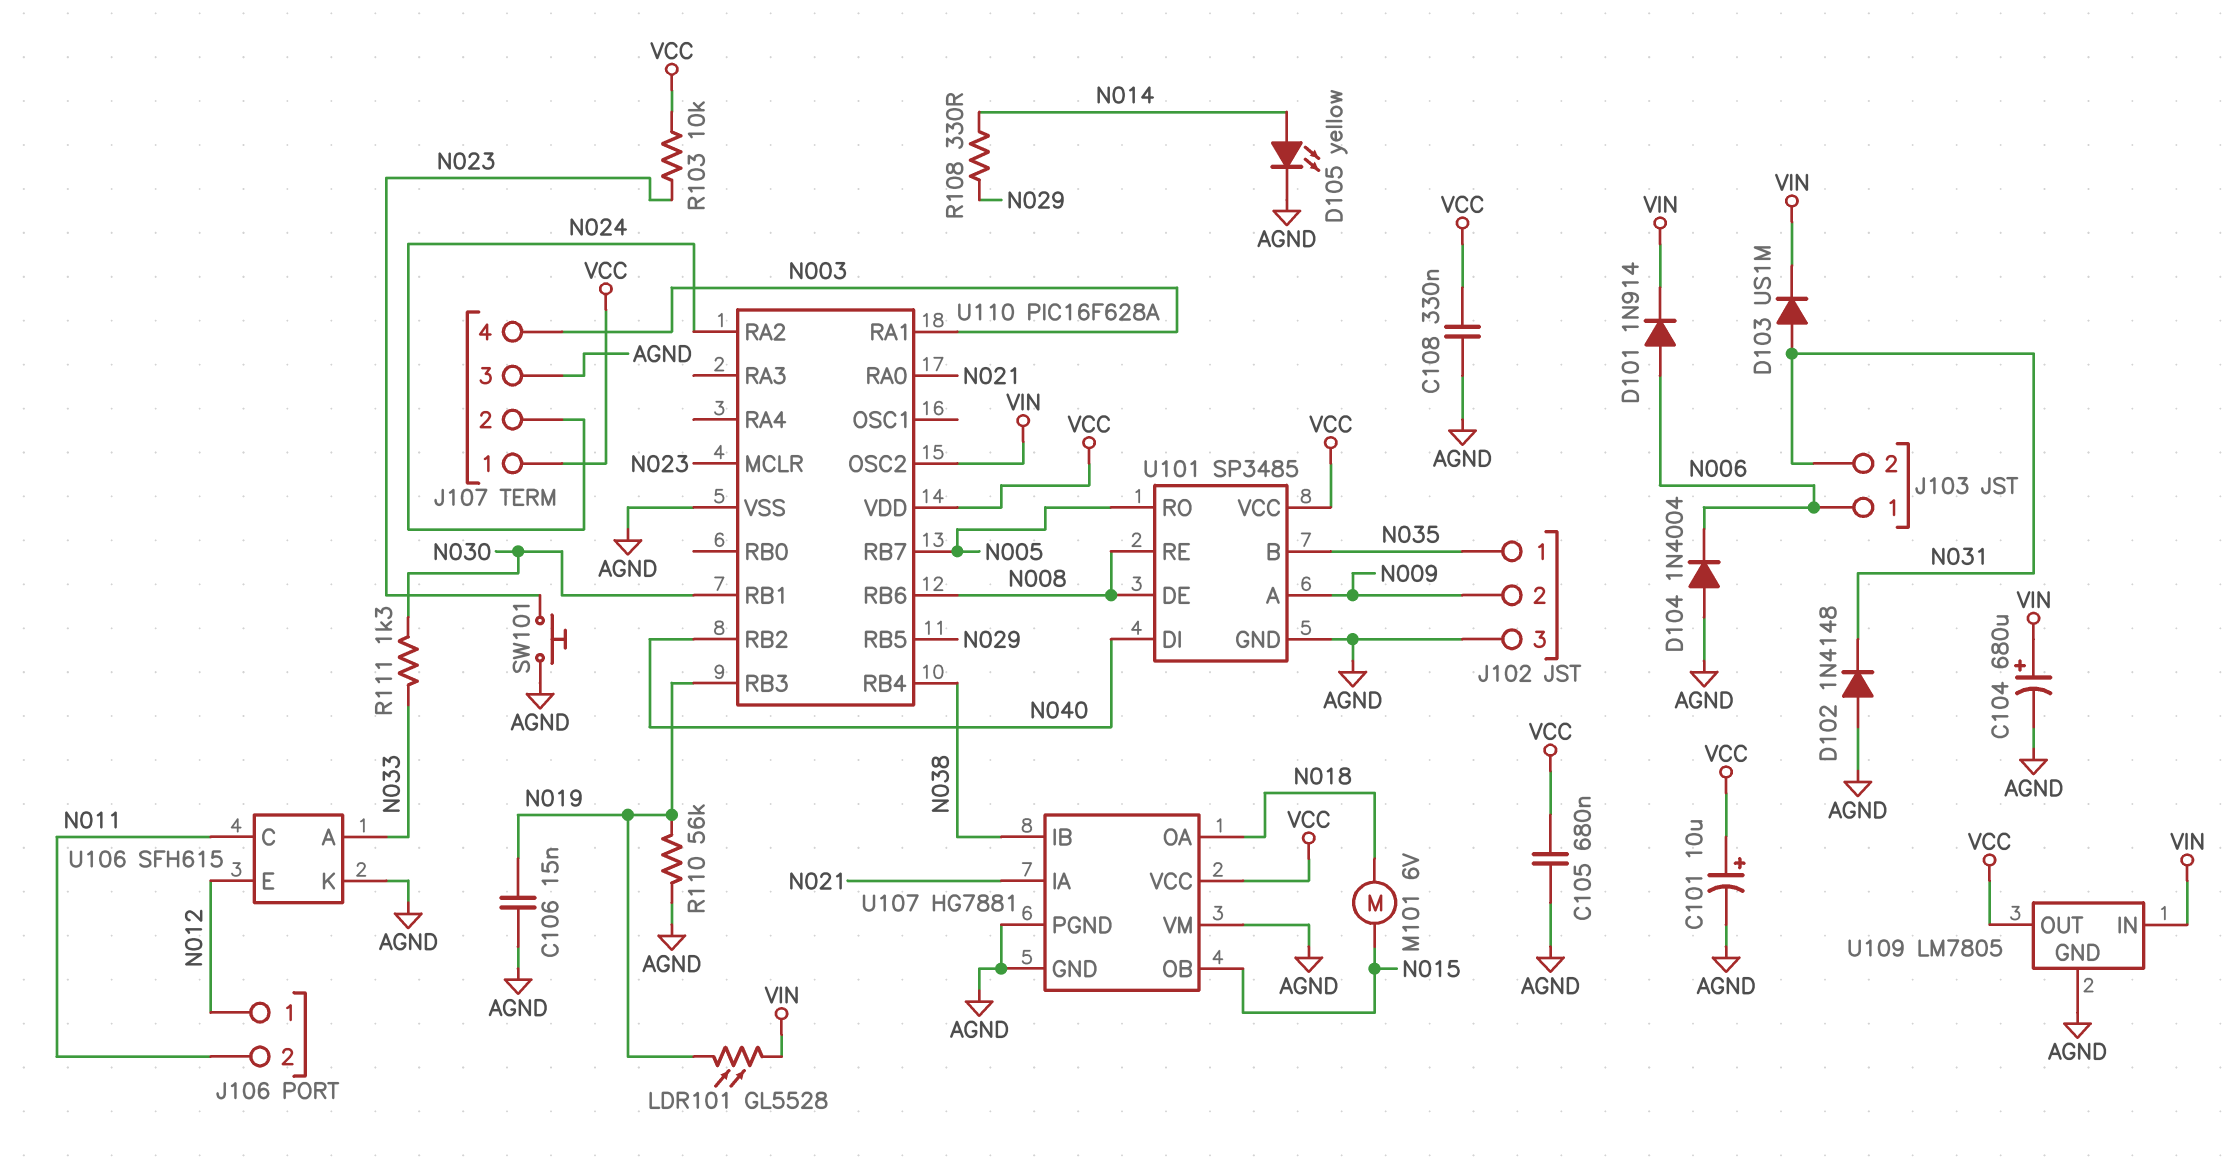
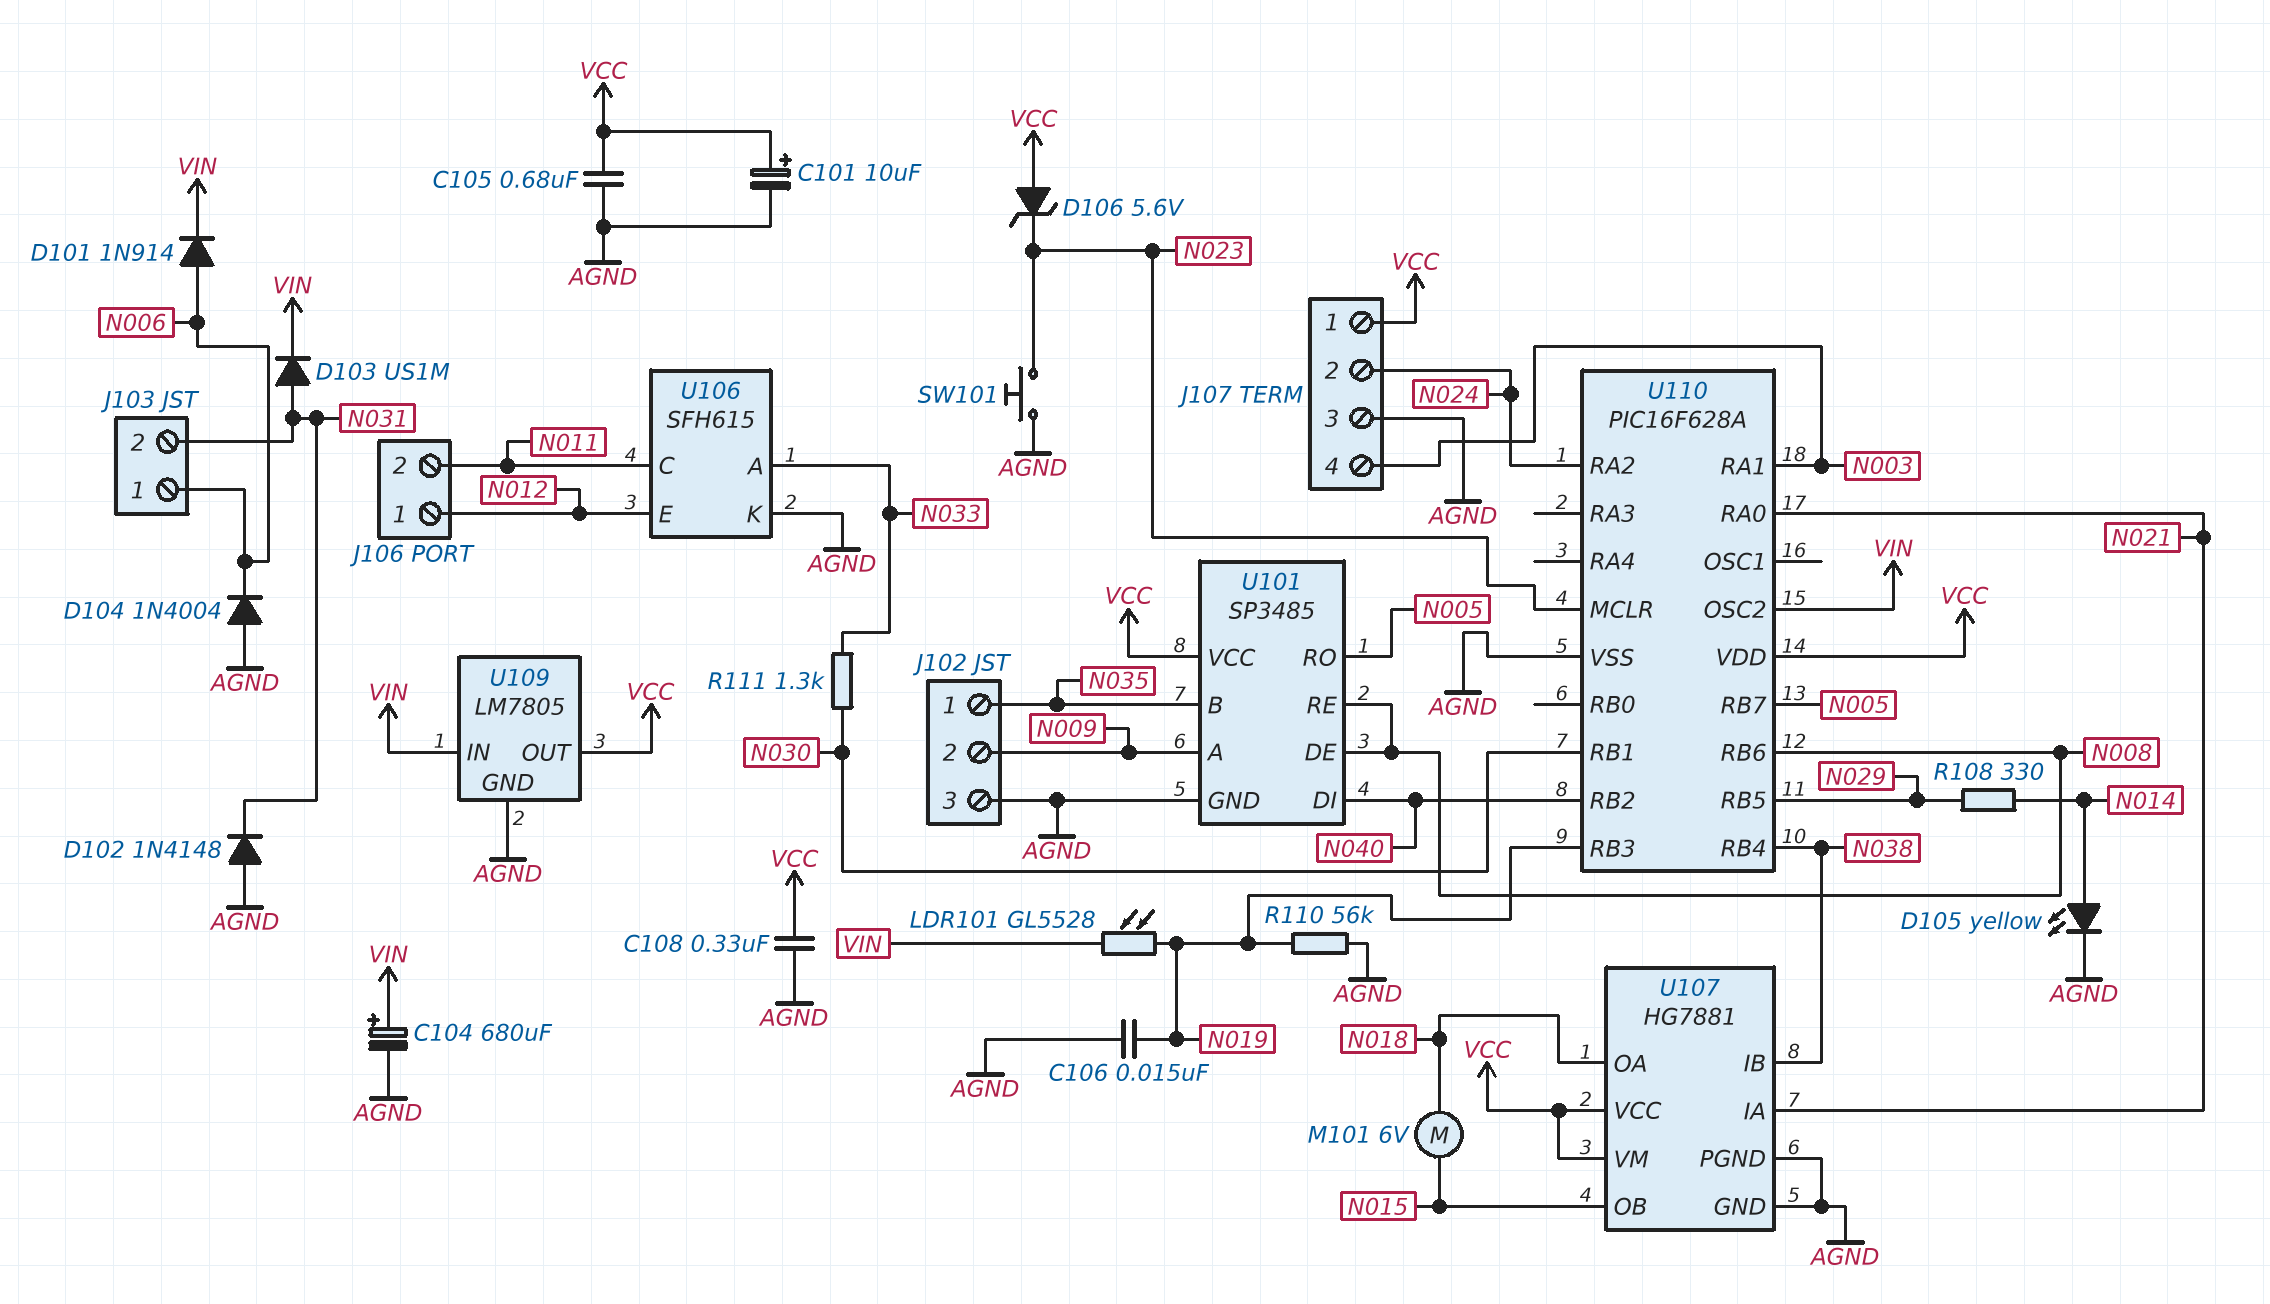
D106: none -> zener 5.6V (A VCC, K N023)
R103: 10k (N023, VCC) -> none
U107 pin VM: AGND -> VCC

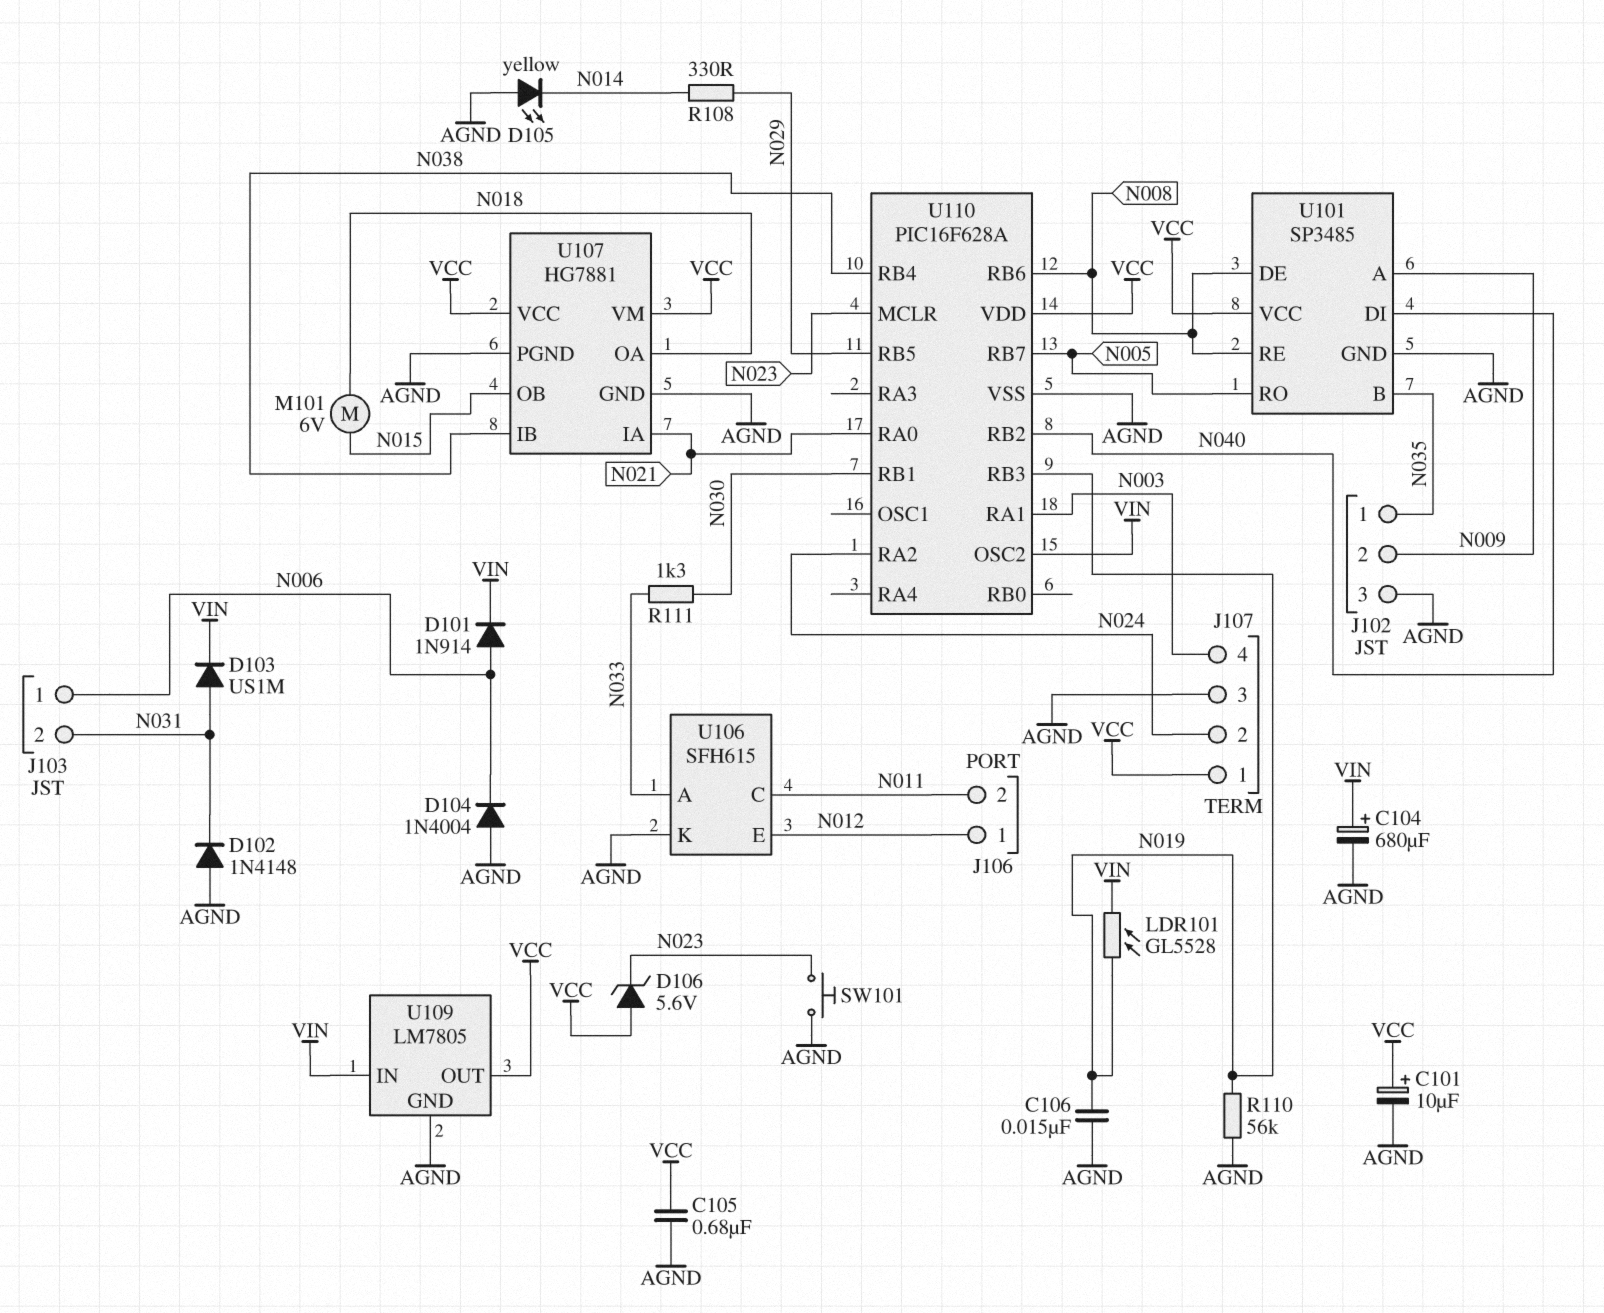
C108: 330nF (AGND, VCC) -> none
D105: LED yellow (A N014, K AGND) -> LED yellow (A AGND, K N014)

